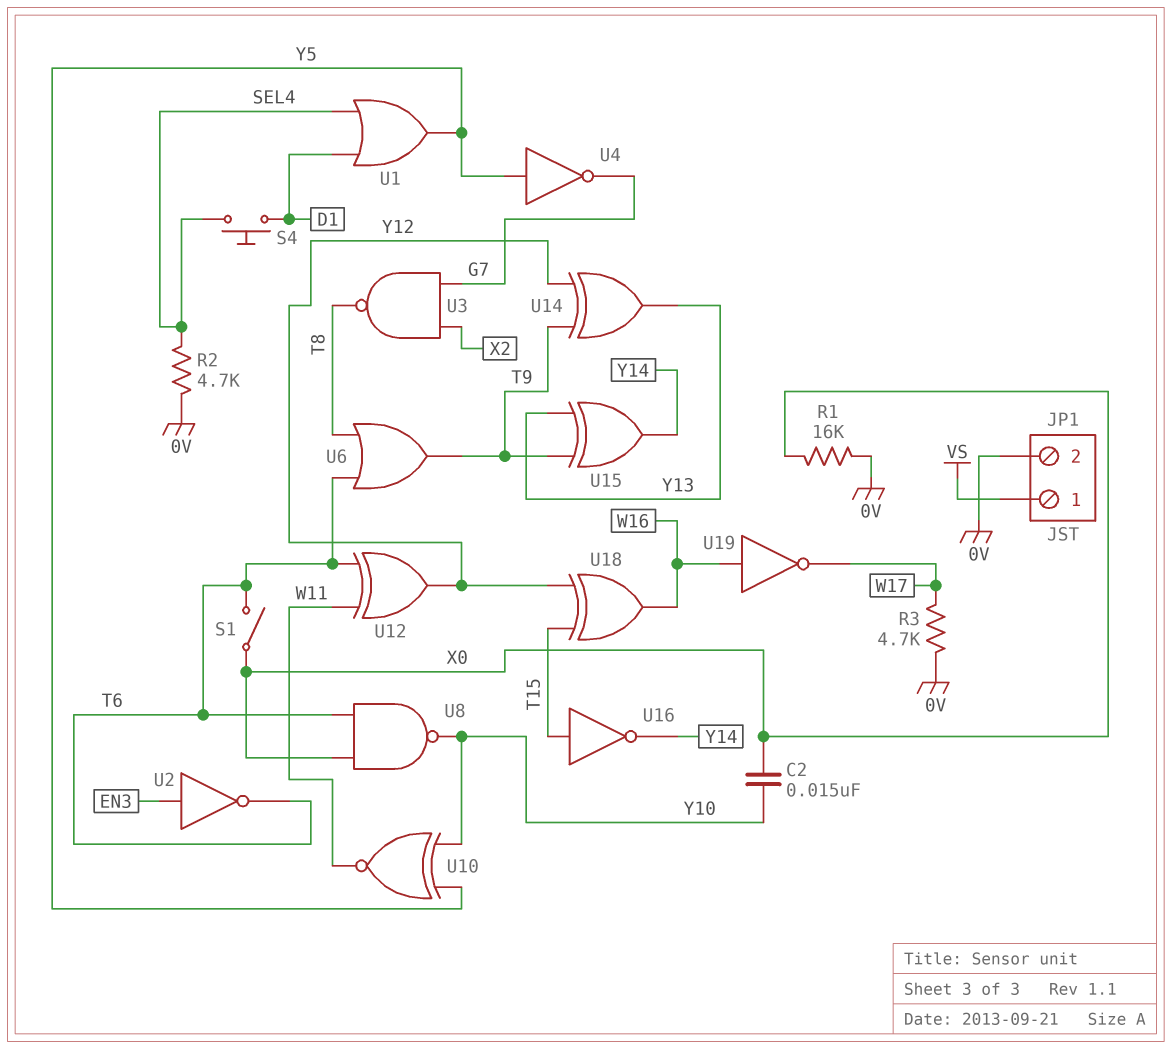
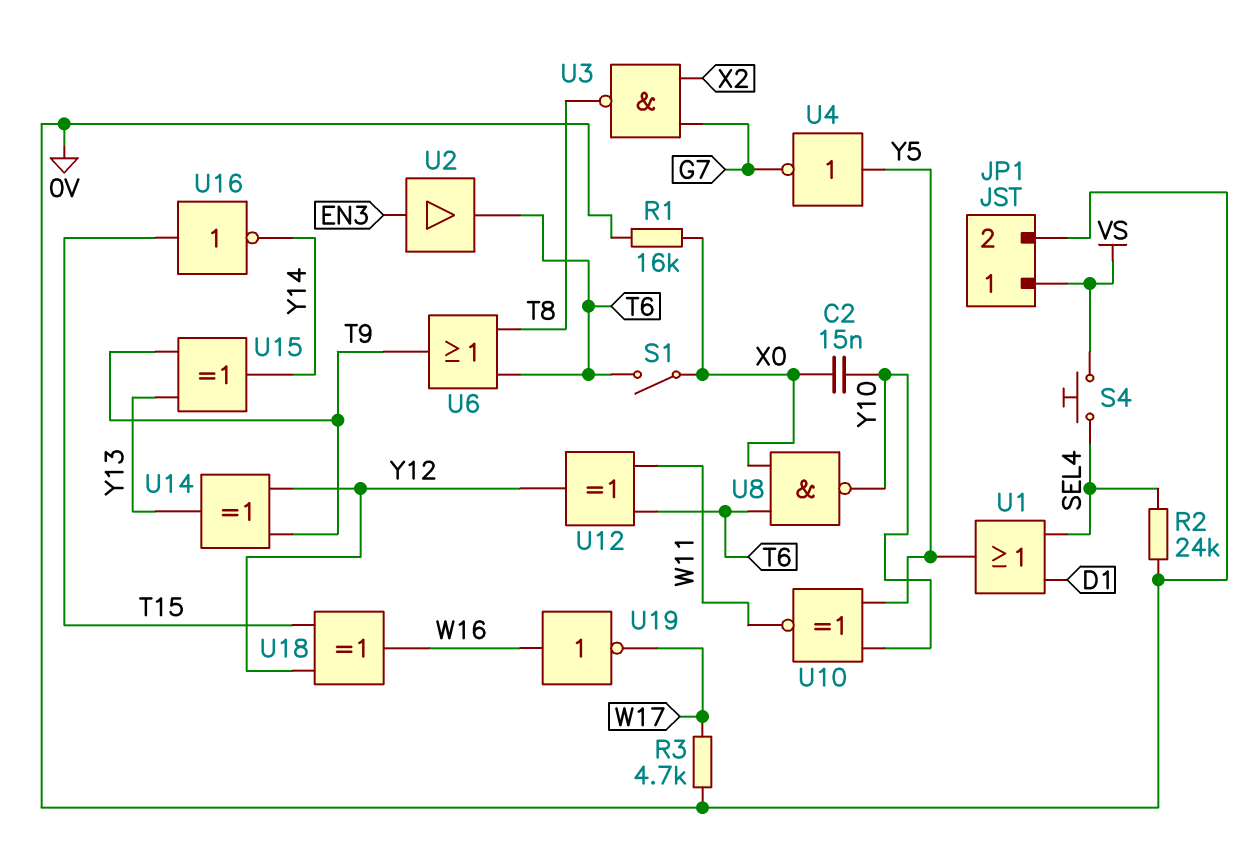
R2: 4.7k (0V, SEL4) -> 24k (0V, SEL4)
S4: button (D1, SEL4) -> button (SEL4, VS)
U2: NOT (in EN3, out T6) -> buffer (in EN3, out T6)

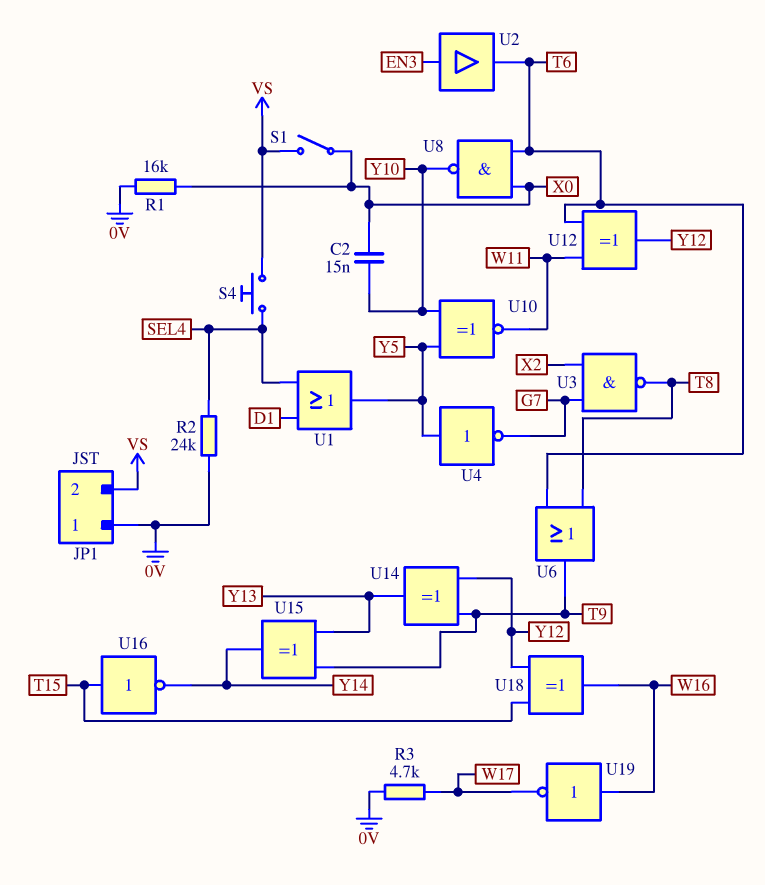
JP1 pin 1: VS -> 0V
JP1 pin 2: 0V -> VS
S1: switch (T6, X0) -> switch (VS, X0)

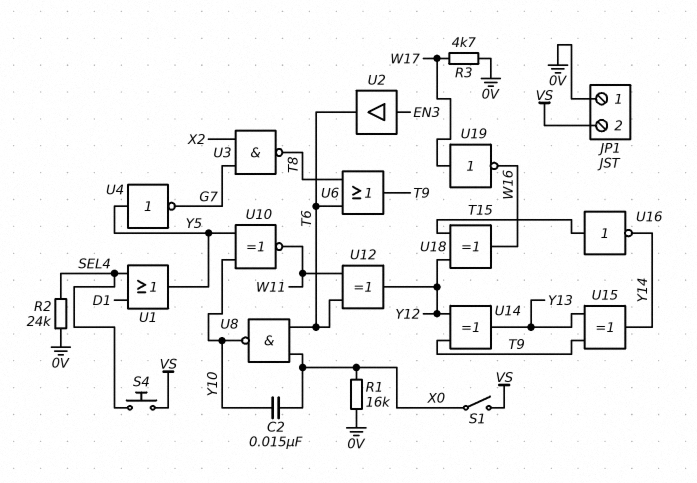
U19: NOT (in W16, out W17) -> NOT (in W17, out W16)

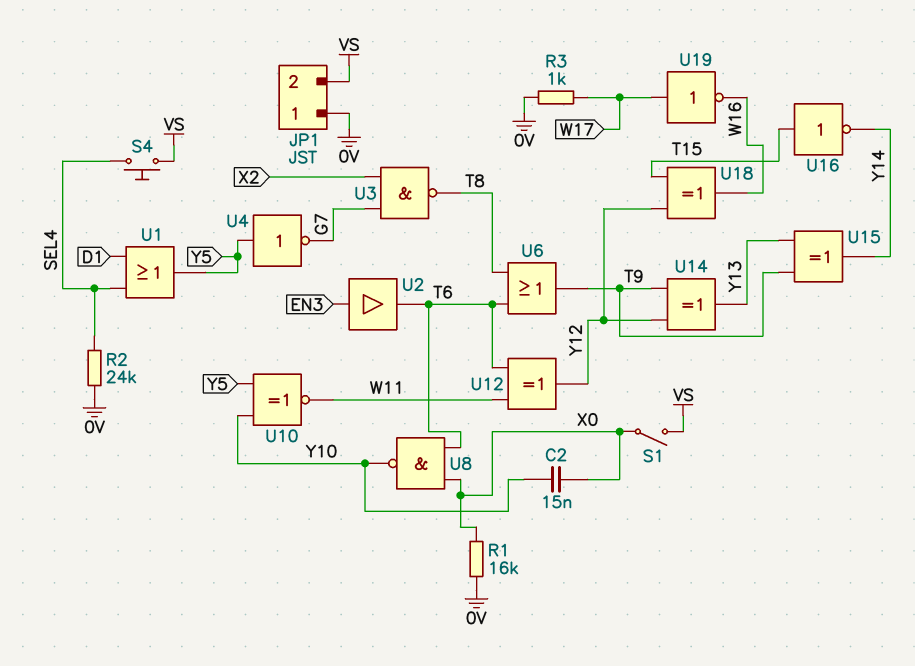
R3: 4.7k (0V, W17) -> 1k (0V, W17)

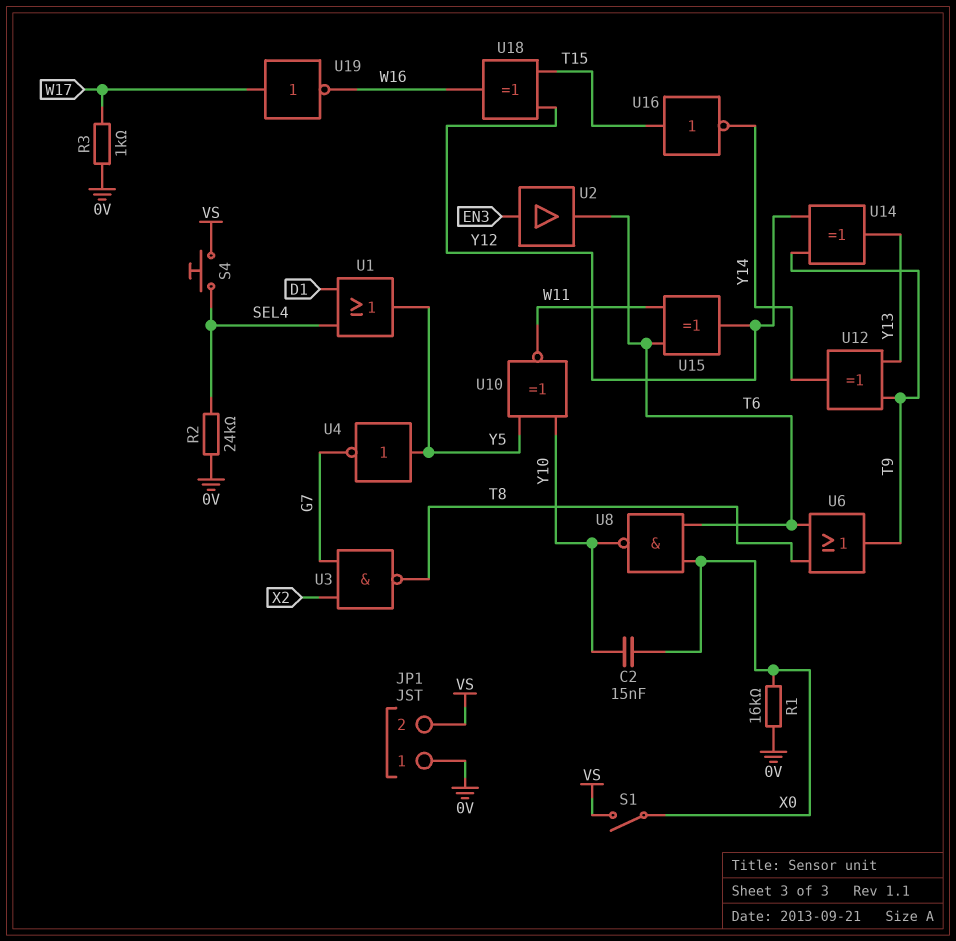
U12: XOR (in T6, in W11, out Y12) -> XOR (in T9, in Y13, out Y14)
U15: XOR (in T9, in Y13, out Y14) -> XOR (in T6, in W11, out Y12)

